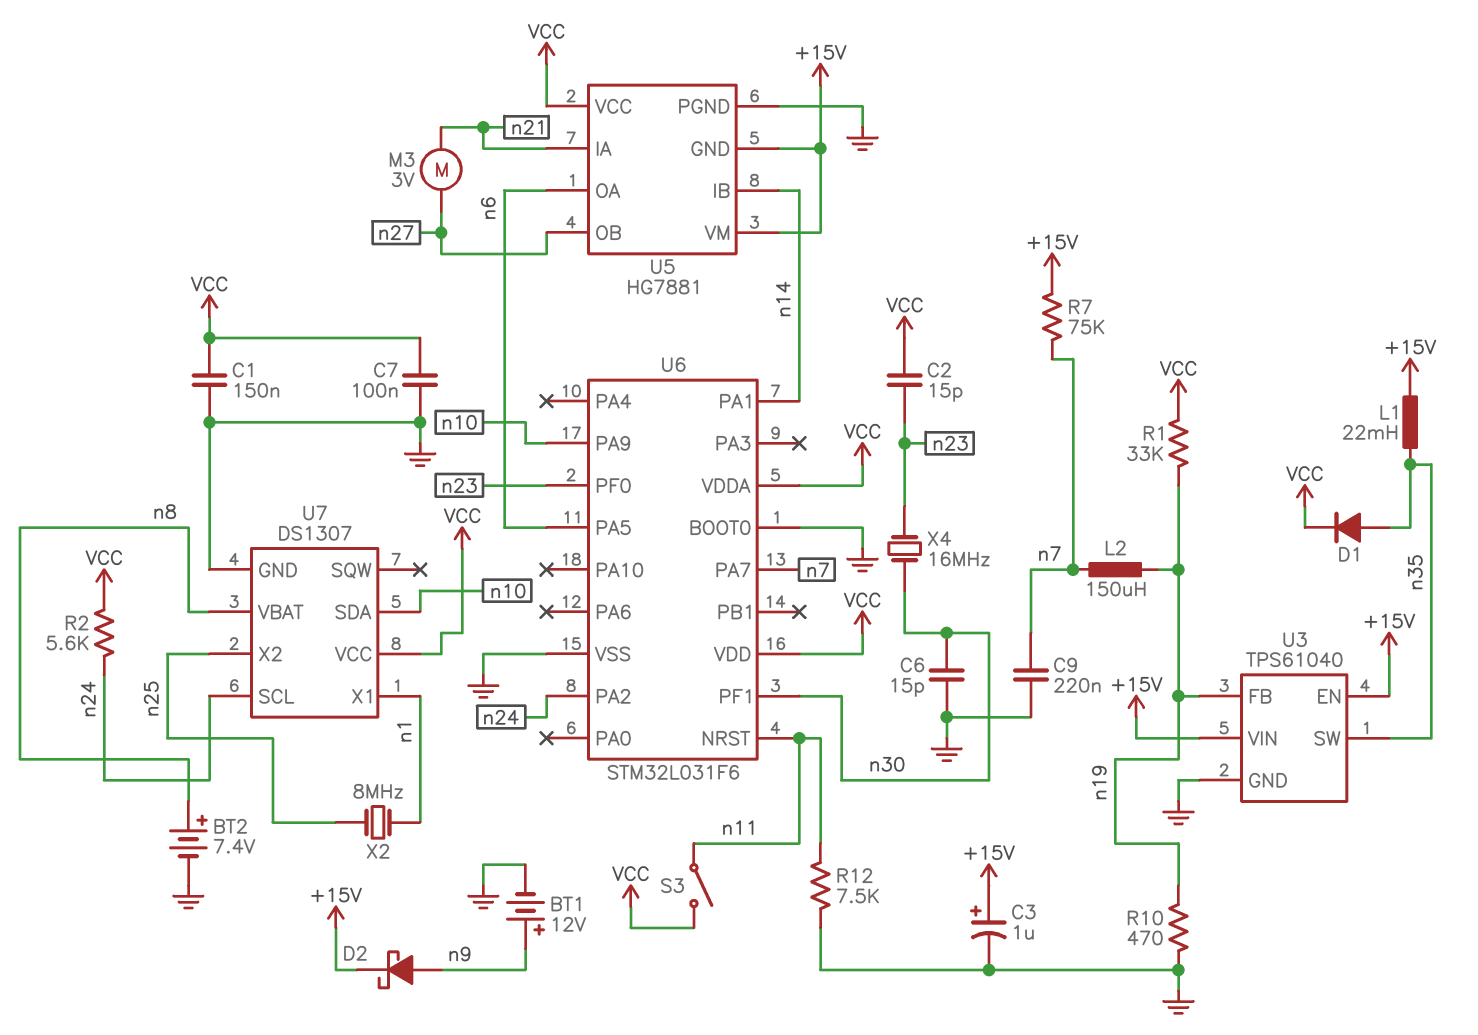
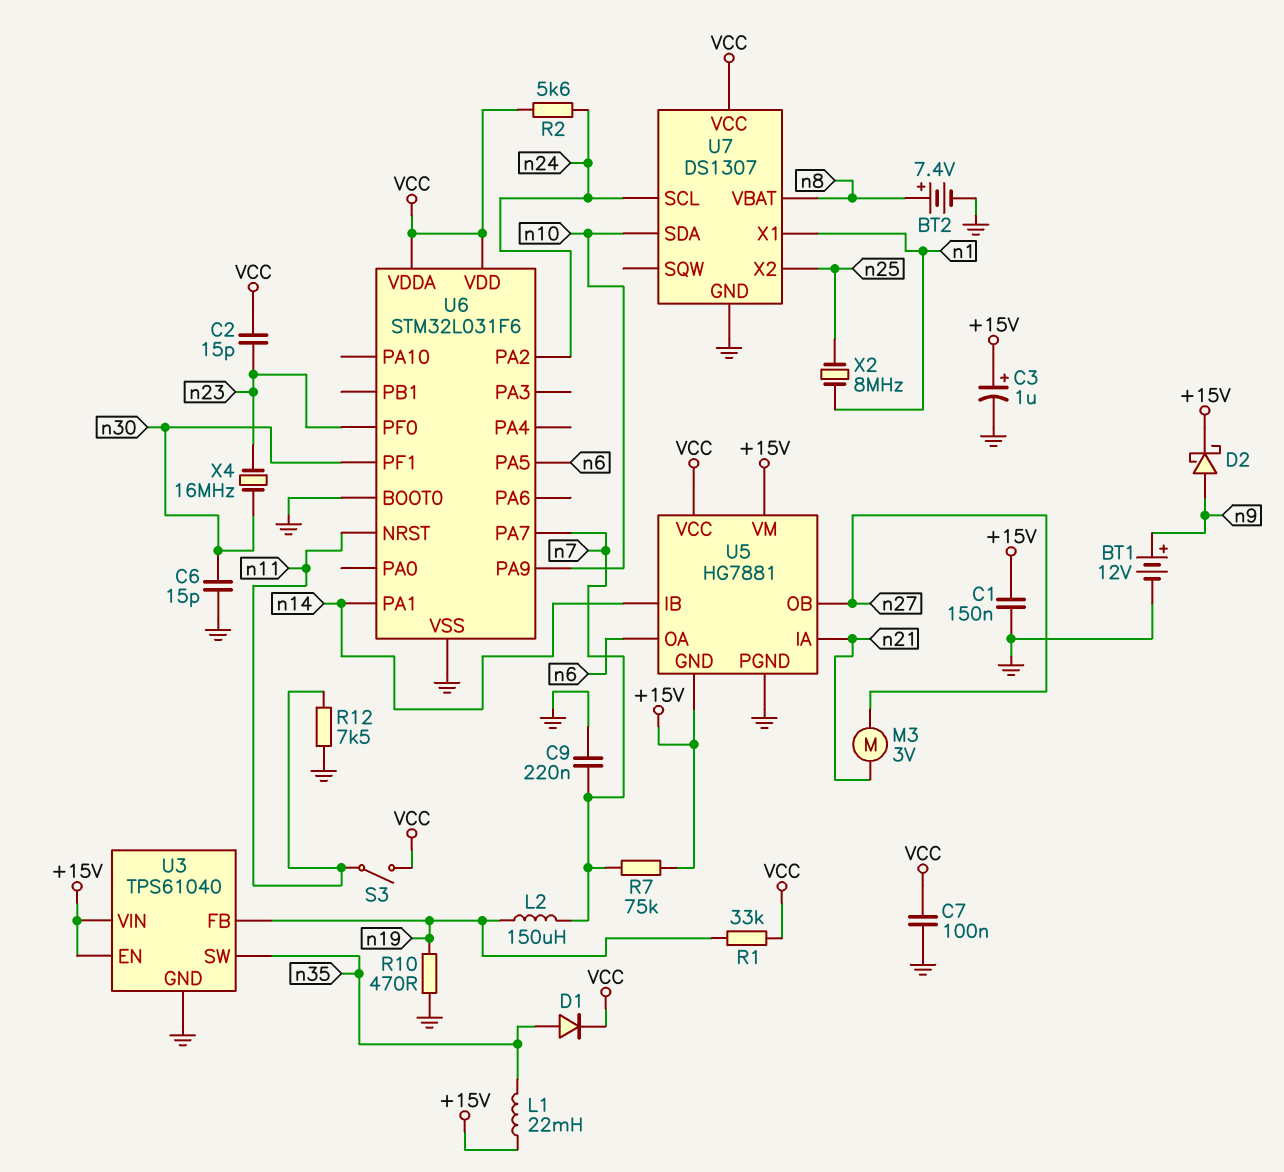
C1: 150nF (GND, VCC) -> 150nF (+15V, GND)

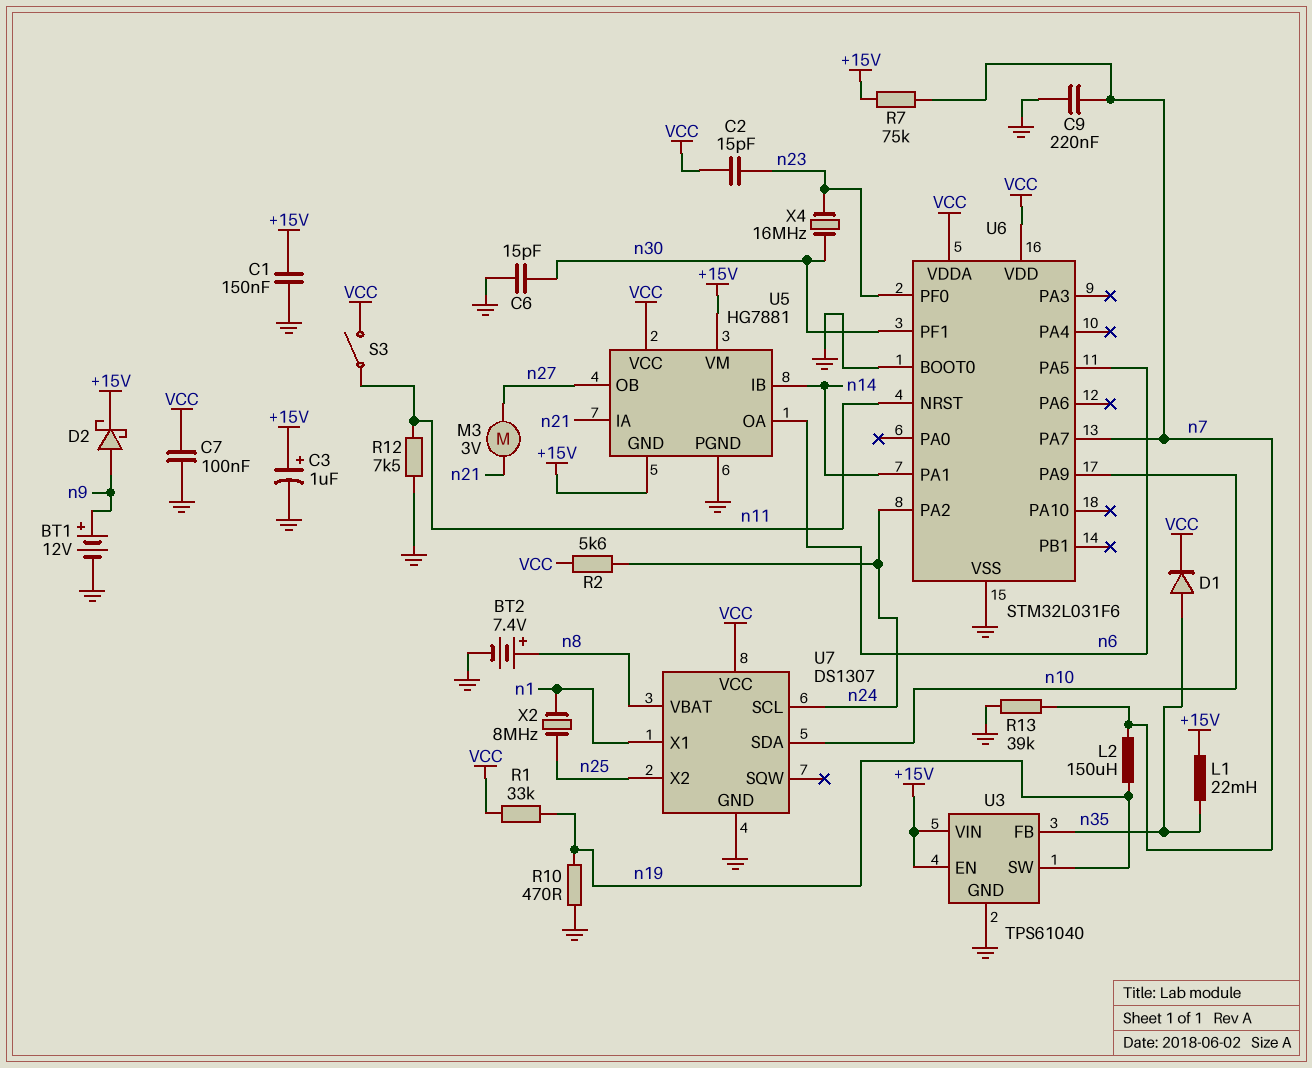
R13: none -> 39k (GND, n7)
U3 pin FB: n19 -> n35
U3 pin SW: n35 -> n19

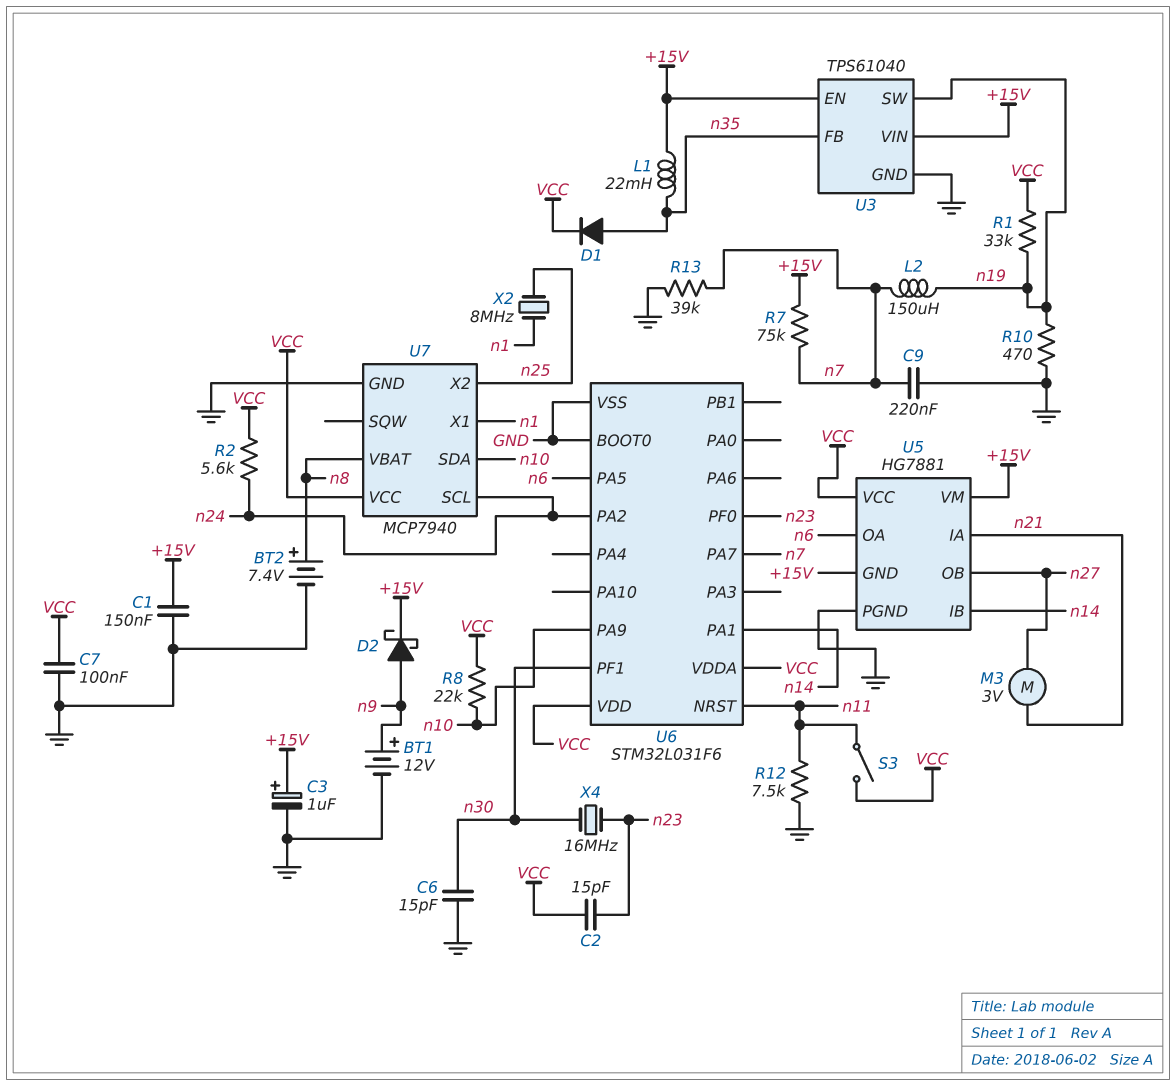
R8: none -> 22k (VCC, n10)
U7: DS1307 -> MCP7940

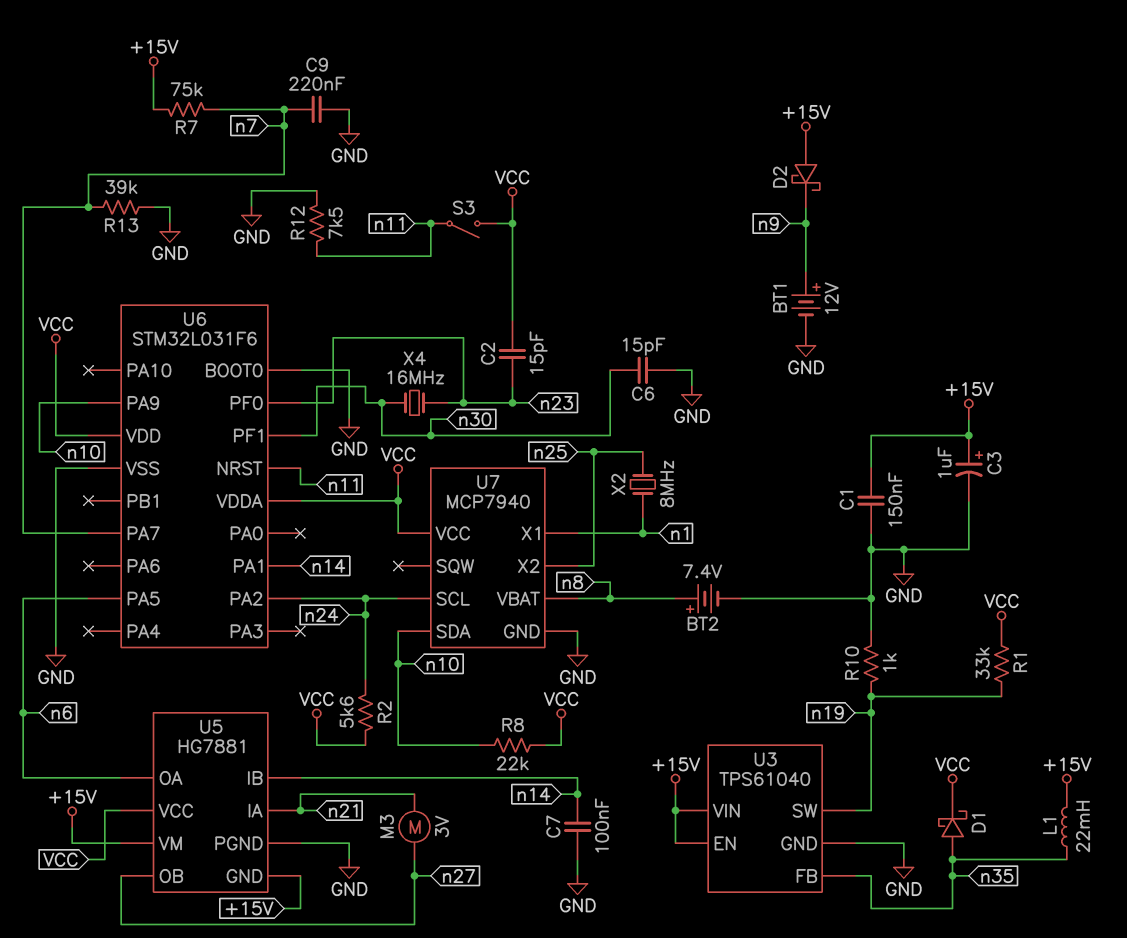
C7: 100nF (GND, VCC) -> 100nF (GND, n14)
D1: diode (A n35, K VCC) -> schottky (A n35, K VCC)
D2: schottky (A n9, K +15V) -> schottky (A +15V, K n9)
L2: 150uH (n7, n19) -> none
R10: 470 (GND, n19) -> 1k (GND, n19)

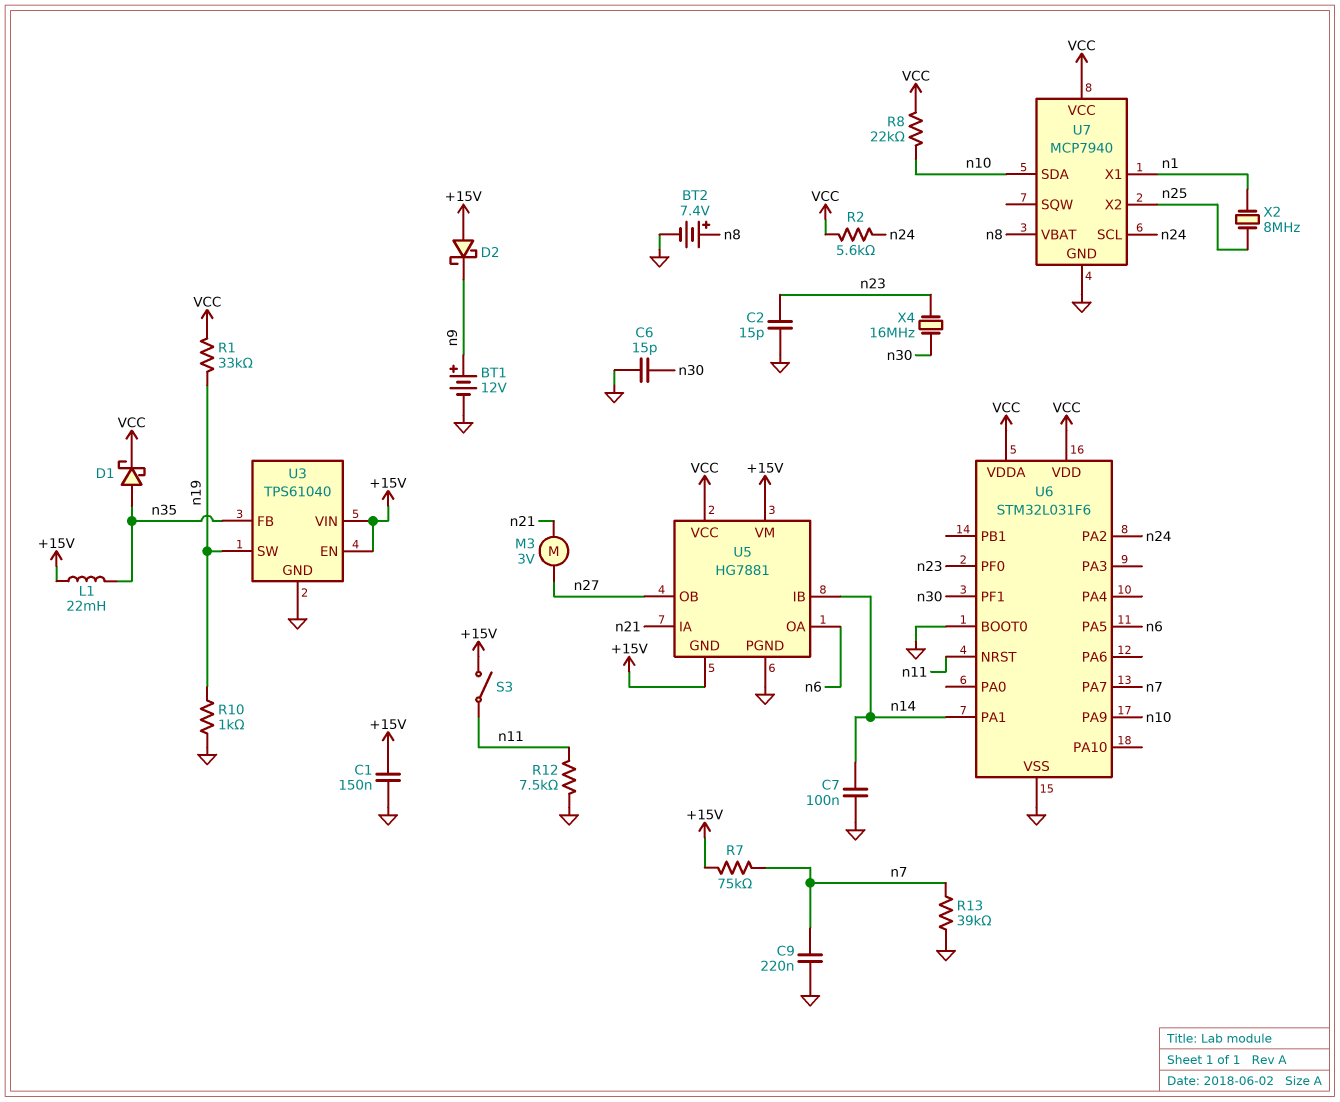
C2: 15pF (VCC, n23) -> 15pF (GND, n23)
C3: 1uF (plus +15V, minus GND) -> none
S3: switch (VCC, n11) -> switch (+15V, n11)

